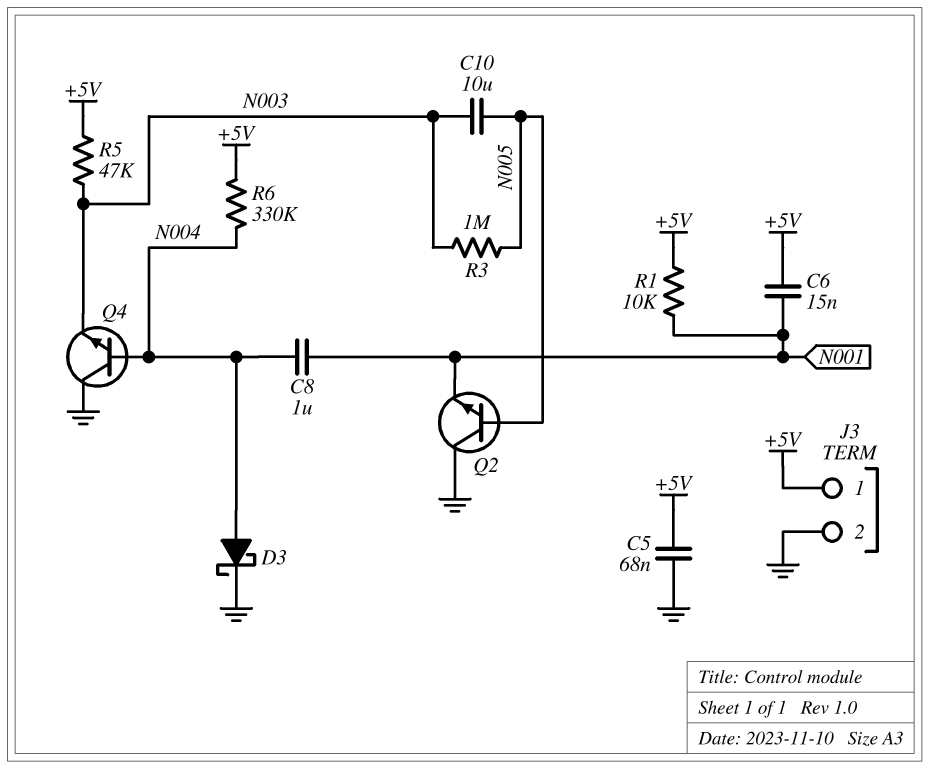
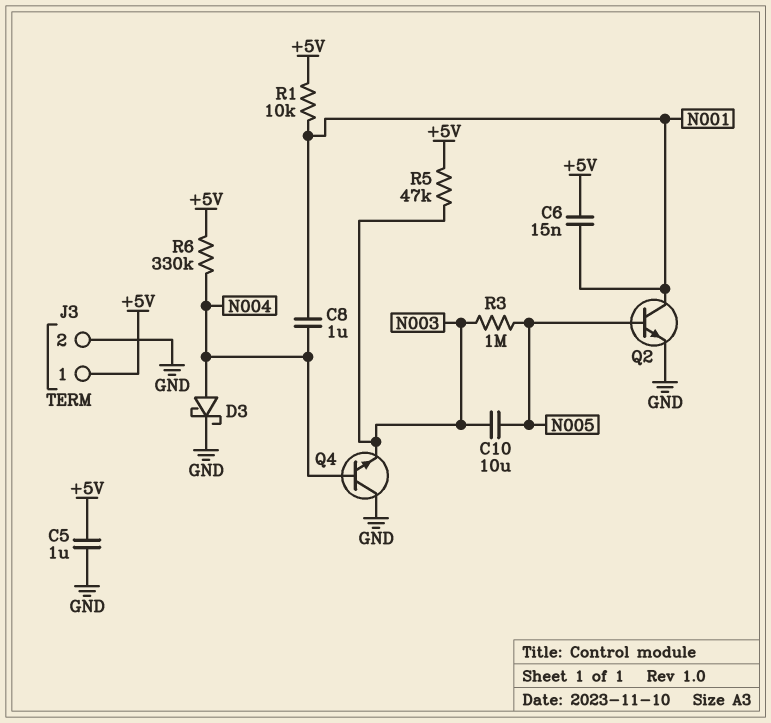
C5: 68nF (+5V, GND) -> 1uF (+5V, GND)
Q2: NPN (B N005, C GND, E N001) -> NPN (B N005, C N001, E GND)

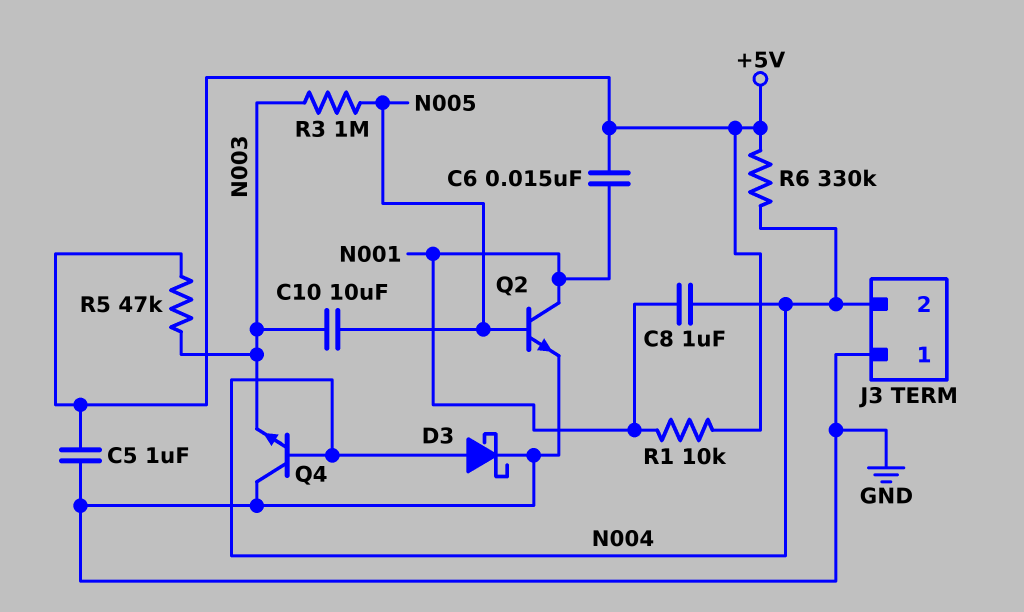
J3 pin 1: +5V -> GND
J3 pin 2: GND -> N004

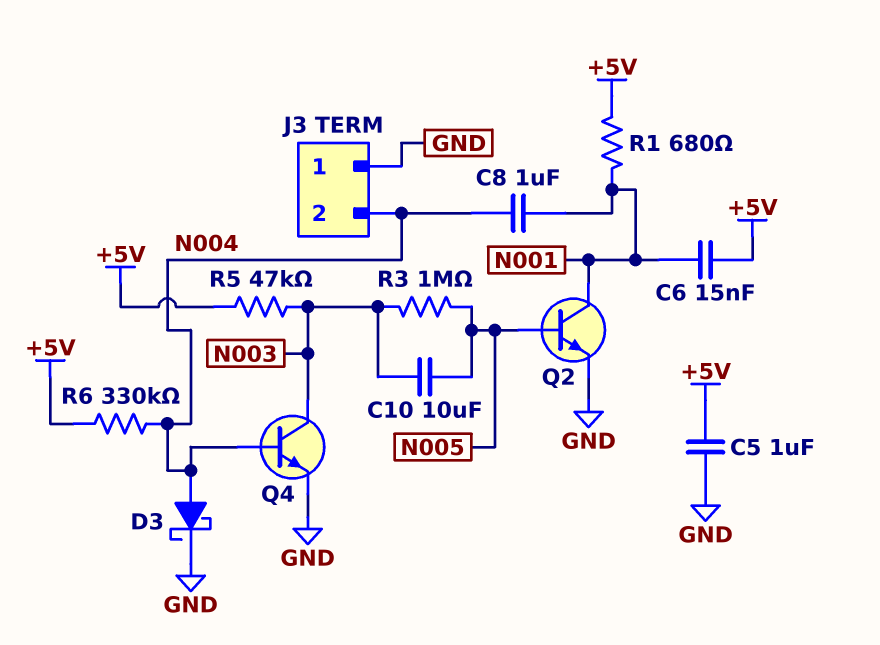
Q4: NPN (B N004, C GND, E N003) -> NPN (B N004, C N003, E GND)
R1: 10k (+5V, N001) -> 680 (+5V, N001)

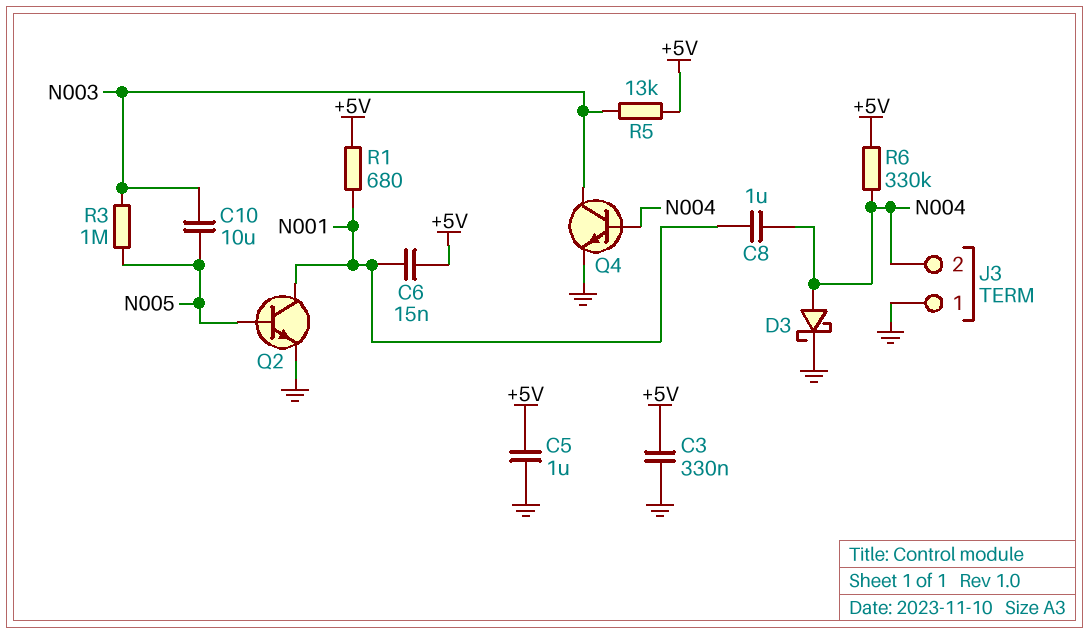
C3: none -> 330nF (+5V, GND)
R5: 47k (+5V, N003) -> 13k (+5V, N003)

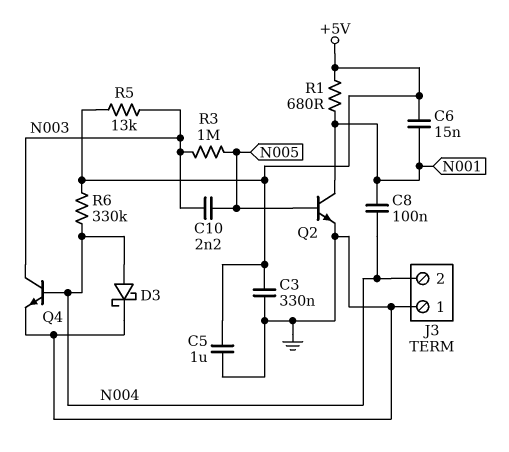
C8: 1uF (N001, N004) -> 100nF (N001, N004)
C10: 10uF (N003, N005) -> 2.2nF (N003, N005)

